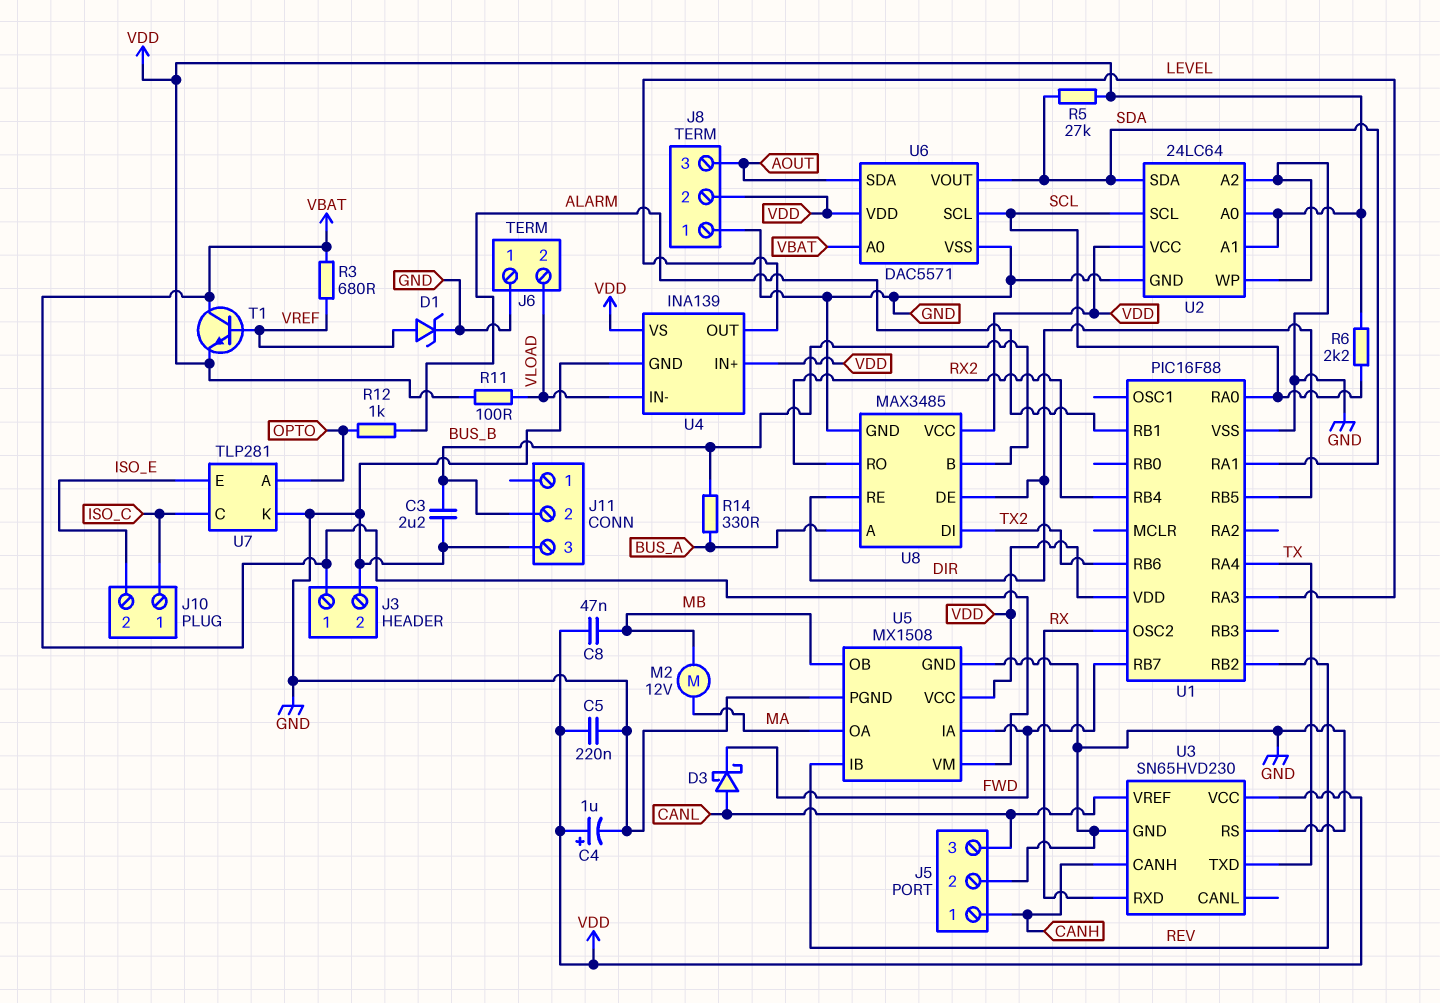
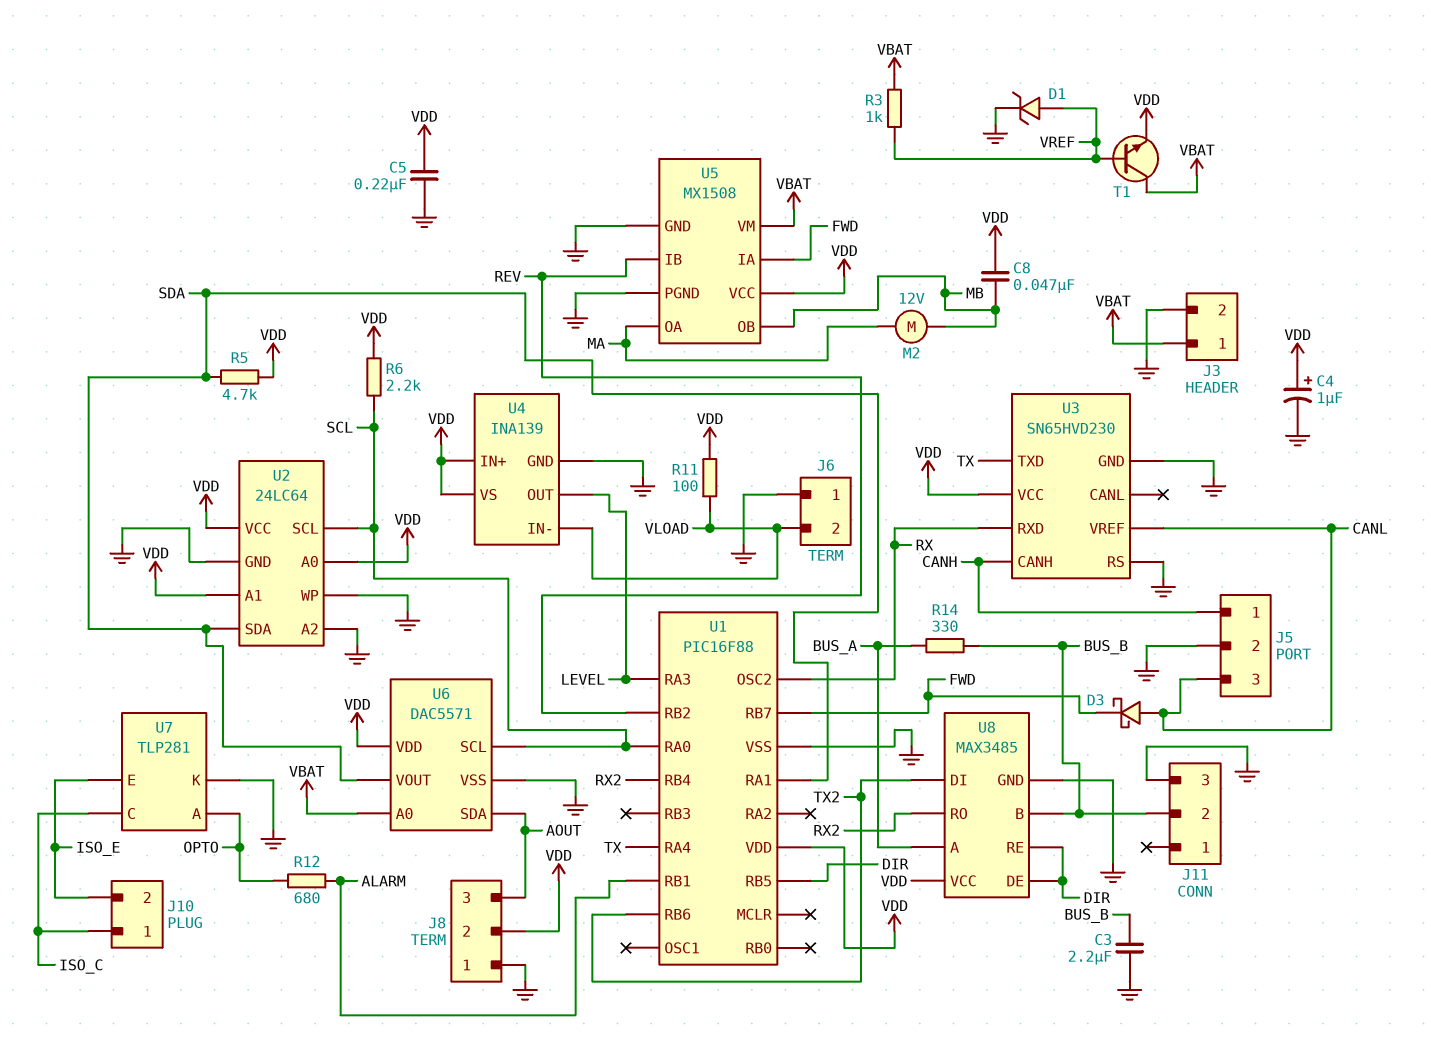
R3: 680 (VBAT, VREF) -> 1k (VBAT, VREF)
R5: 27k (SDA, VDD) -> 4.7k (SDA, VDD)
R12: 1k (ALARM, OPTO) -> 680 (ALARM, OPTO)

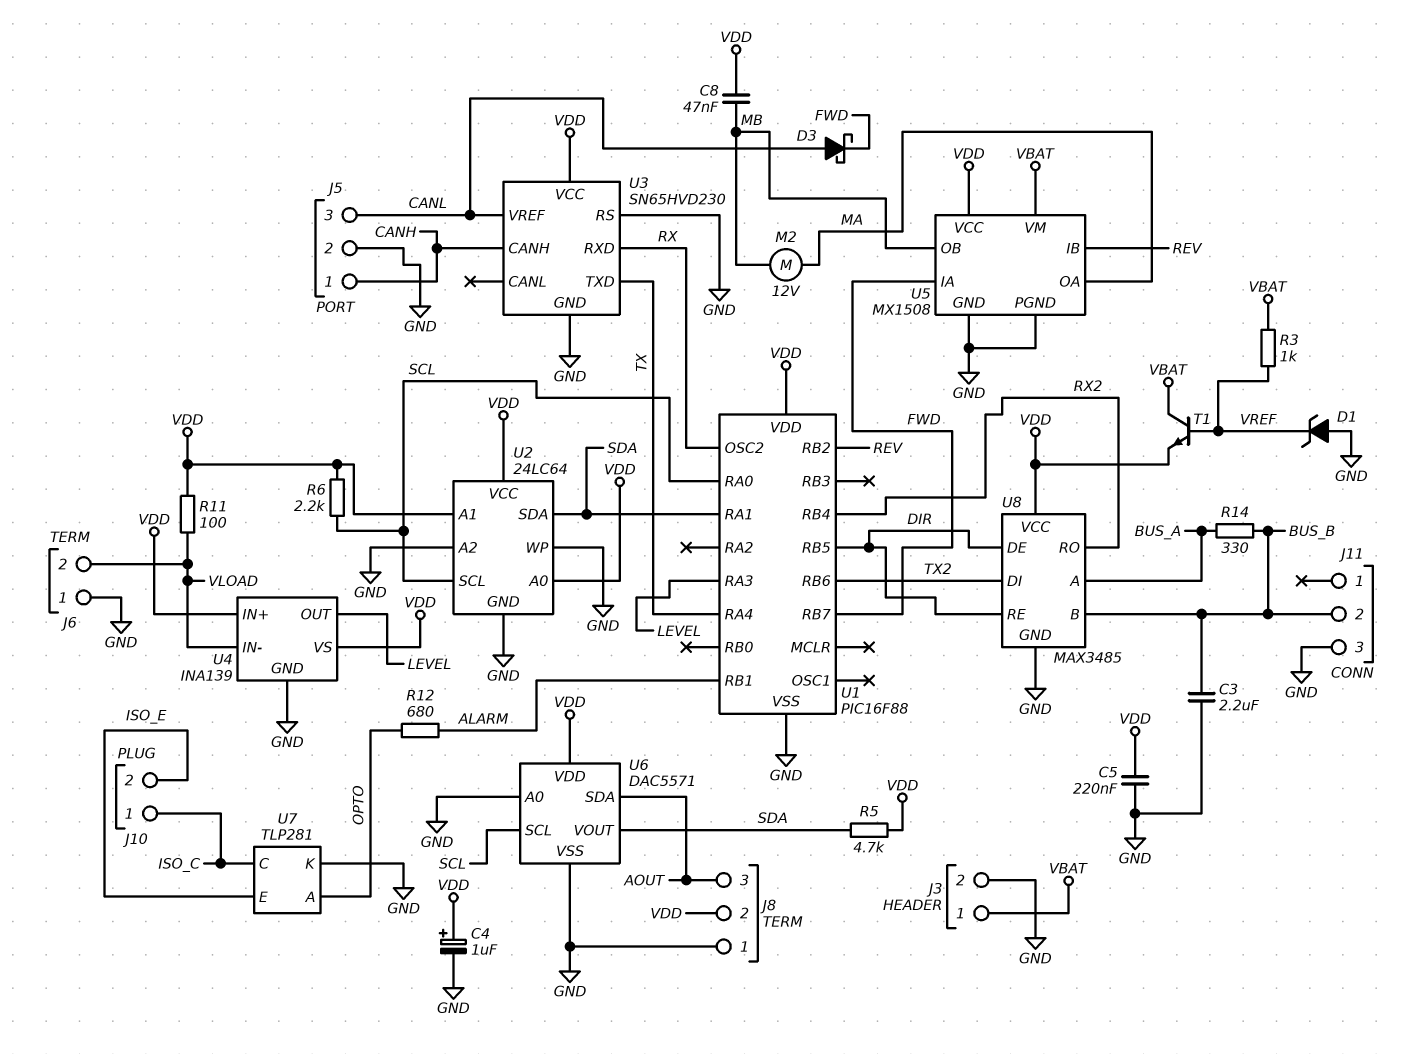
D1: zener (A VREF, K GND) -> zener (A GND, K VREF)
U6 pin A0: VBAT -> GND

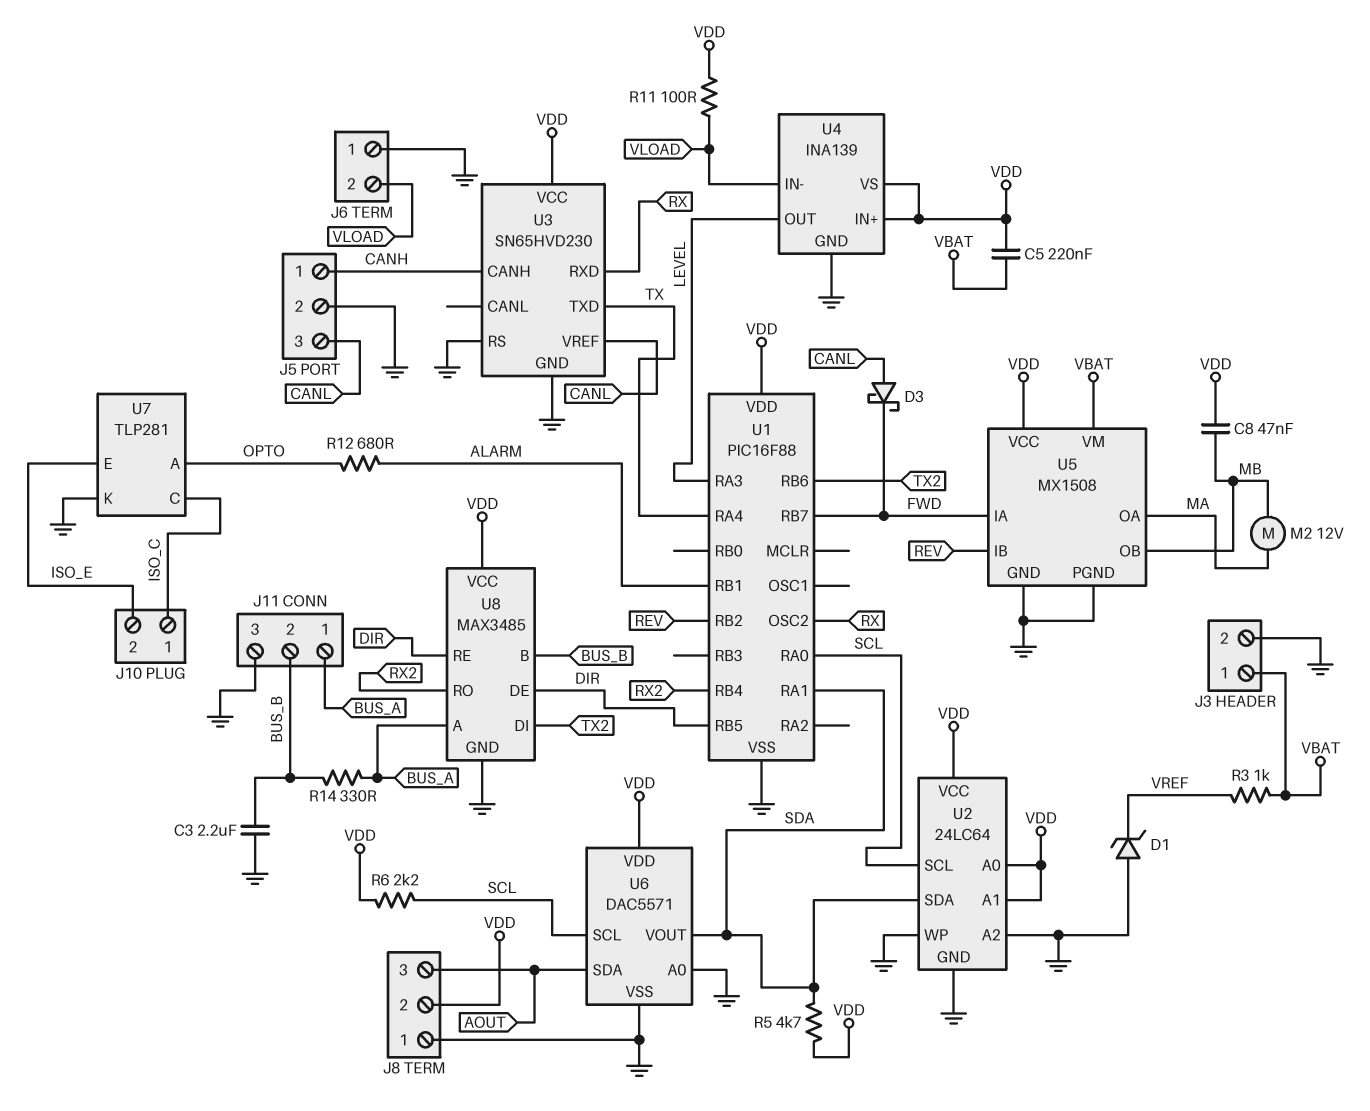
C4: 1uF (plus VDD, minus GND) -> none
C5: 220nF (GND, VDD) -> 220nF (VBAT, VDD)
J11 pin 1: none -> BUS_A
T1: NPN (B VREF, C VBAT, E VDD) -> none

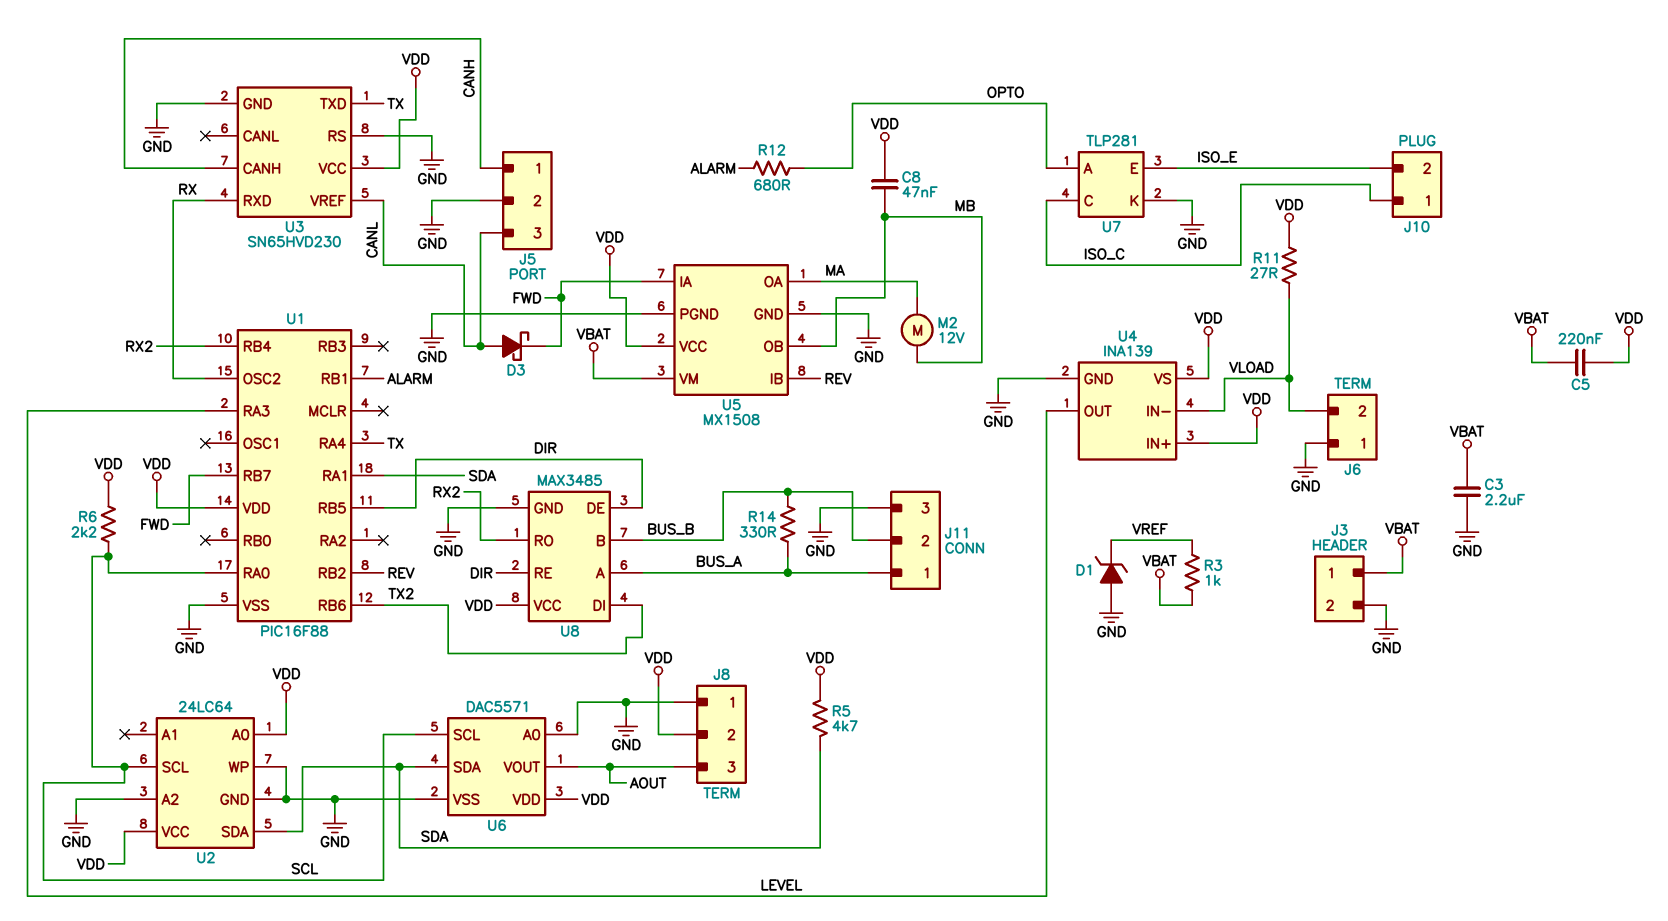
C3: 2.2uF (BUS_B, GND) -> 2.2uF (GND, VBAT)
R11: 100 (VDD, VLOAD) -> 27 (VDD, VLOAD)
U2 pin A1: VDD -> none
U6 pin SDA: AOUT -> SDA
U6 pin VOUT: SDA -> AOUT

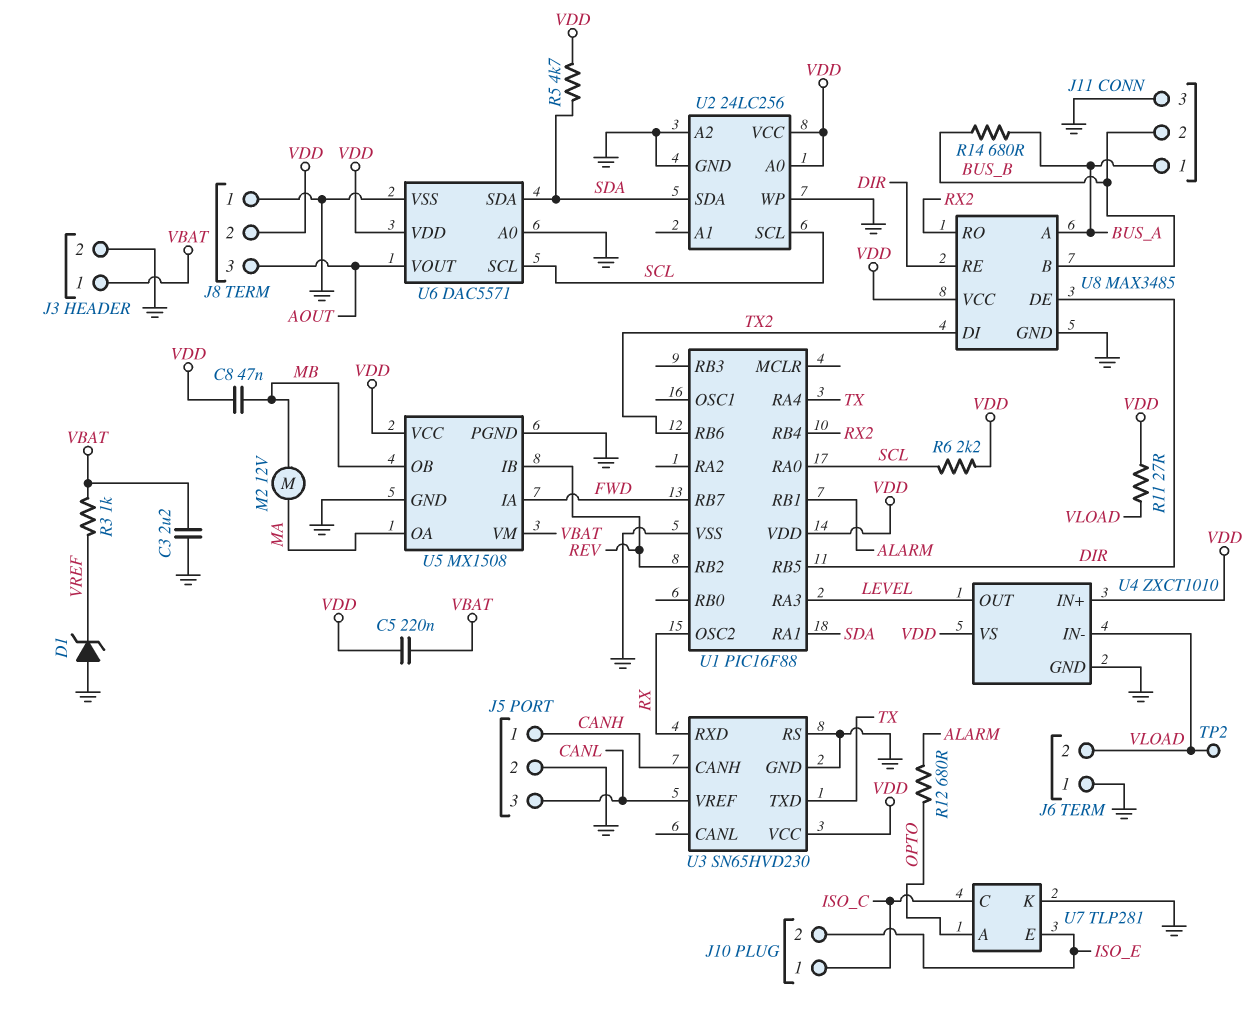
D3: schottky (A CANL, K FWD) -> none
R14: 330 (BUS_A, BUS_B) -> 680 (BUS_A, BUS_B)
TP2: none -> test point (VLOAD)
U2: 24LC64 -> 24LC256
U4: INA139 -> ZXCT1010

